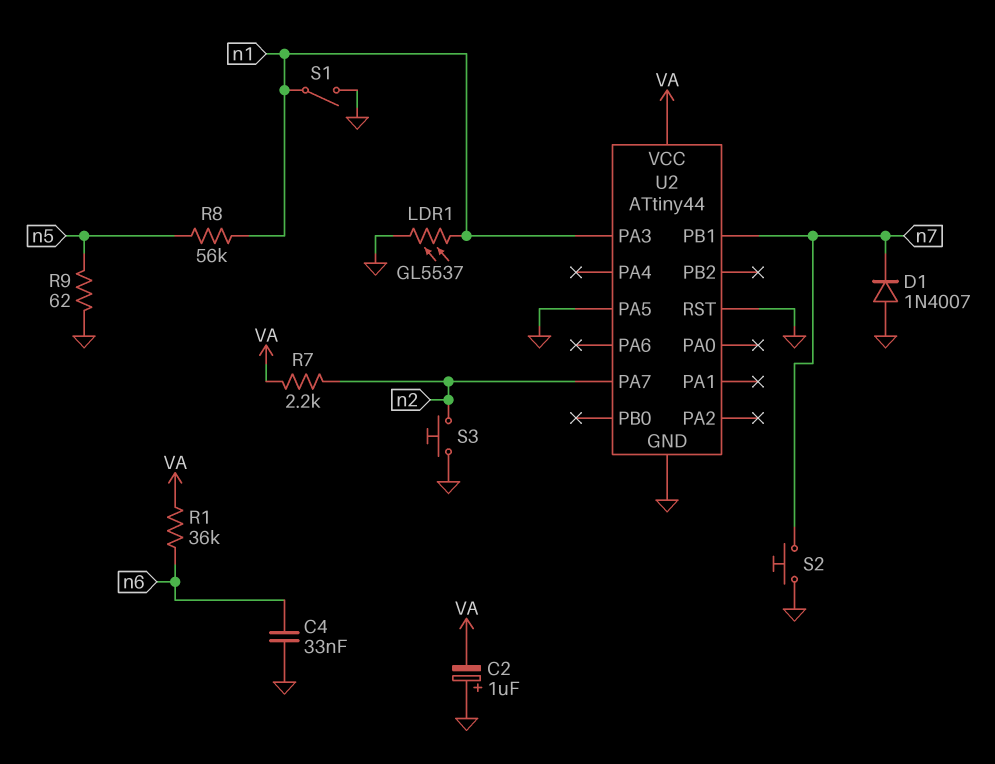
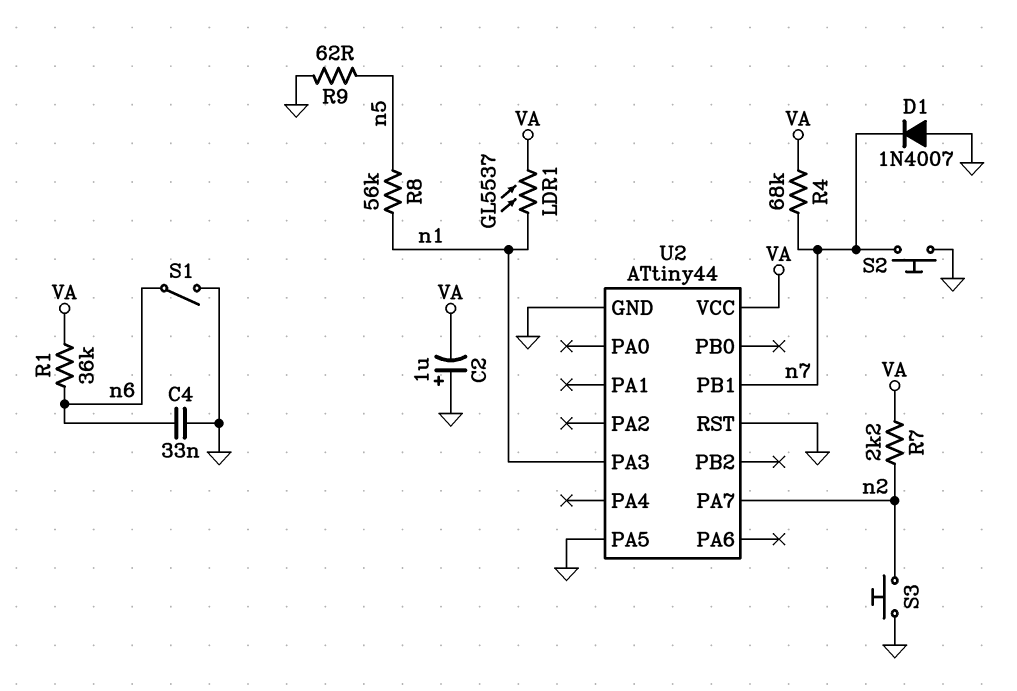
LDR1: GL5537 (GND, n1) -> GL5537 (VA, n1)
R4: none -> 68k (VA, n7)
S1: switch (GND, n1) -> switch (GND, n6)

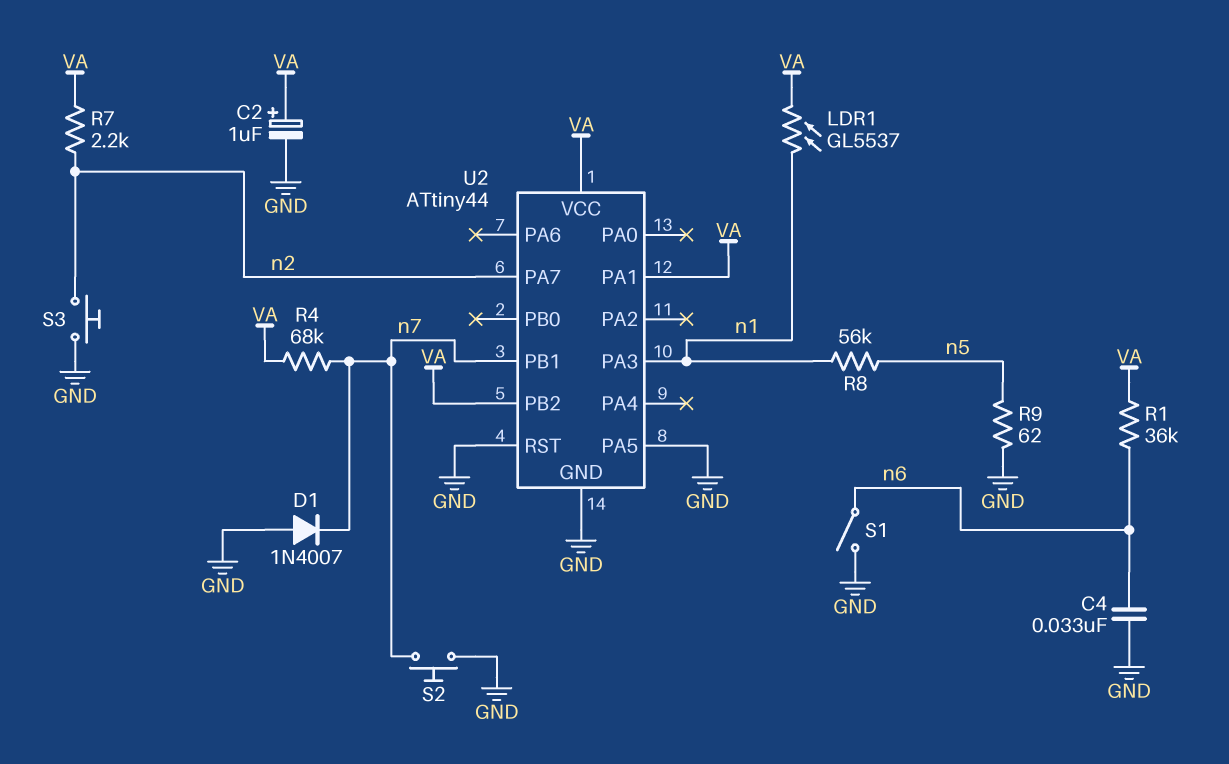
C2: 1uF (plus GND, minus VA) -> 1uF (plus VA, minus GND)
U2 pin PA1: none -> VA
U2 pin PB2: none -> VA

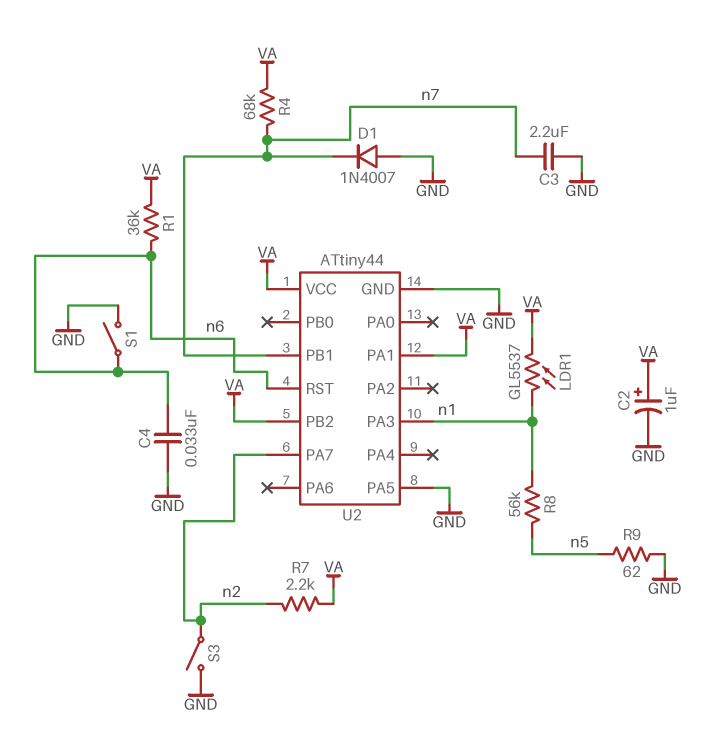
C3: none -> 2.2uF (GND, n7)
S2: button (GND, n7) -> none
S3: button (GND, n2) -> switch (GND, n2)
U2 pin RST: GND -> n6

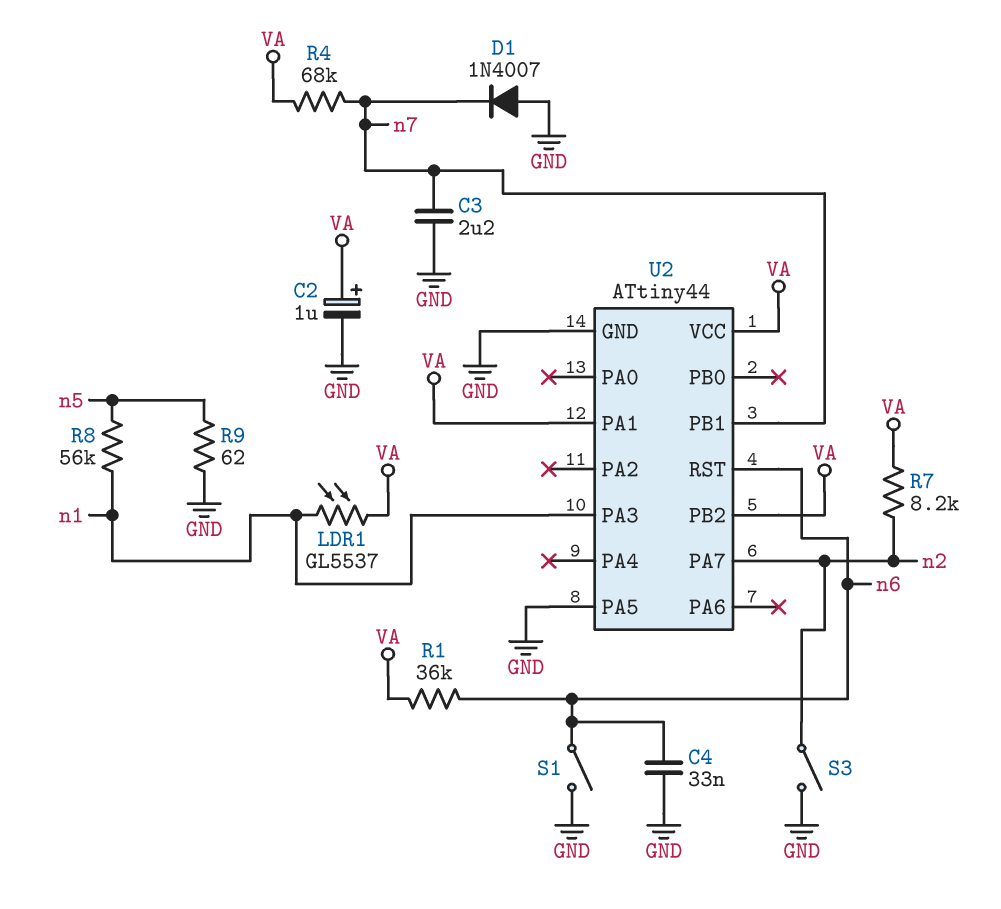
R7: 2.2k (VA, n2) -> 8.2k (VA, n2)

